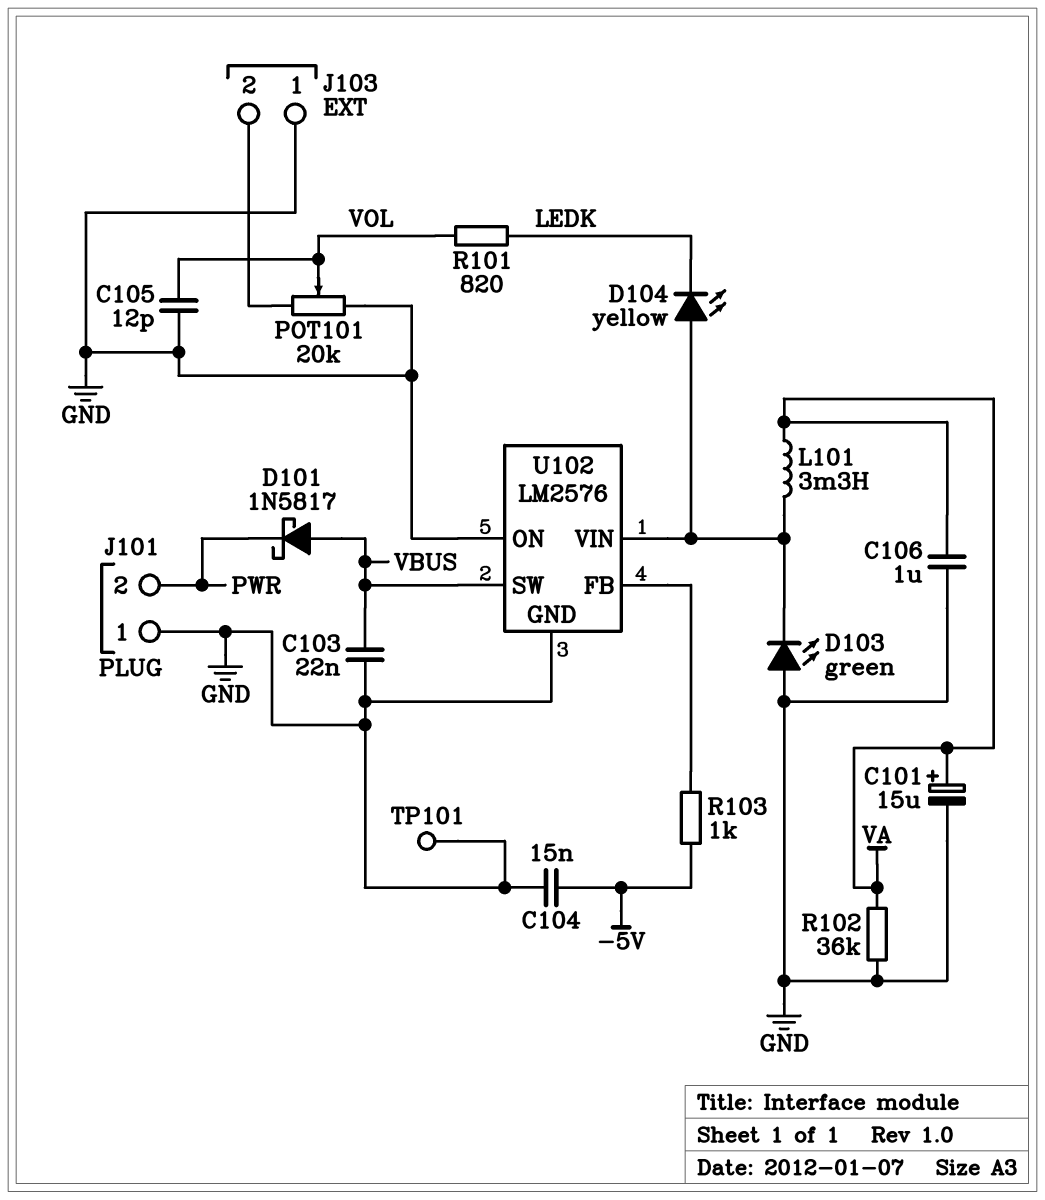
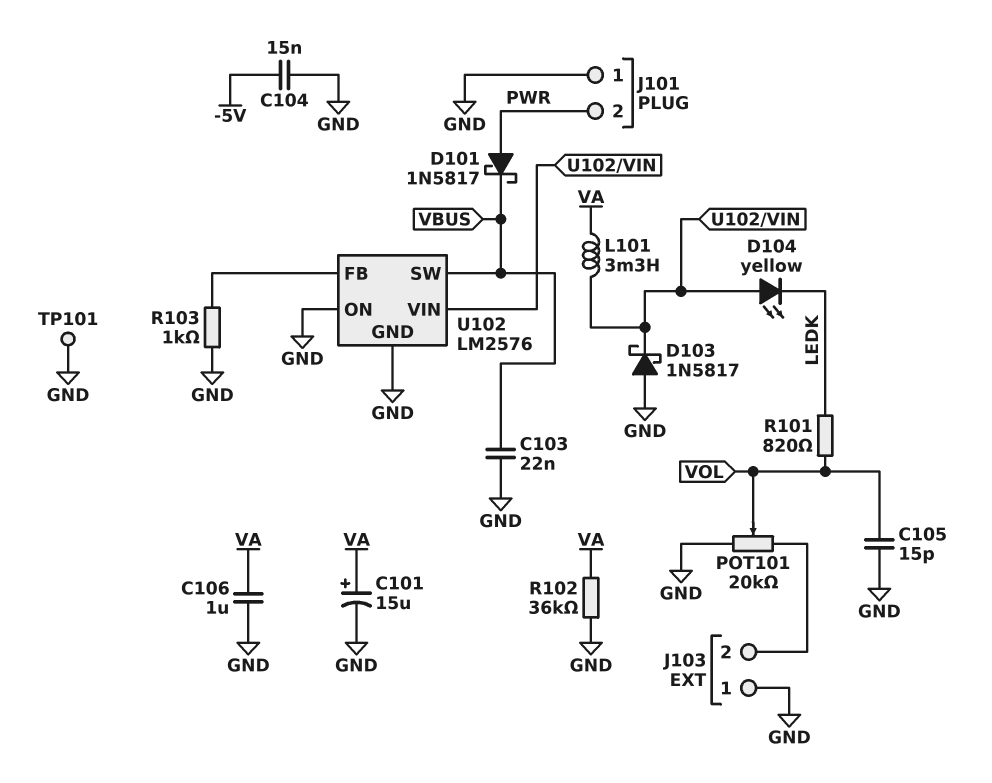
C105: 12pF (GND, VOL) -> 15pF (GND, VOL)
D101: schottky 1N5817 (A VBUS, K PWR) -> schottky 1N5817 (A PWR, K VBUS)
D103: LED green (A GND, K U102/VIN) -> schottky 1N5817 (A GND, K U102/VIN)
R103: 1k (-5V, U102/FB) -> 1k (GND, U102/FB)

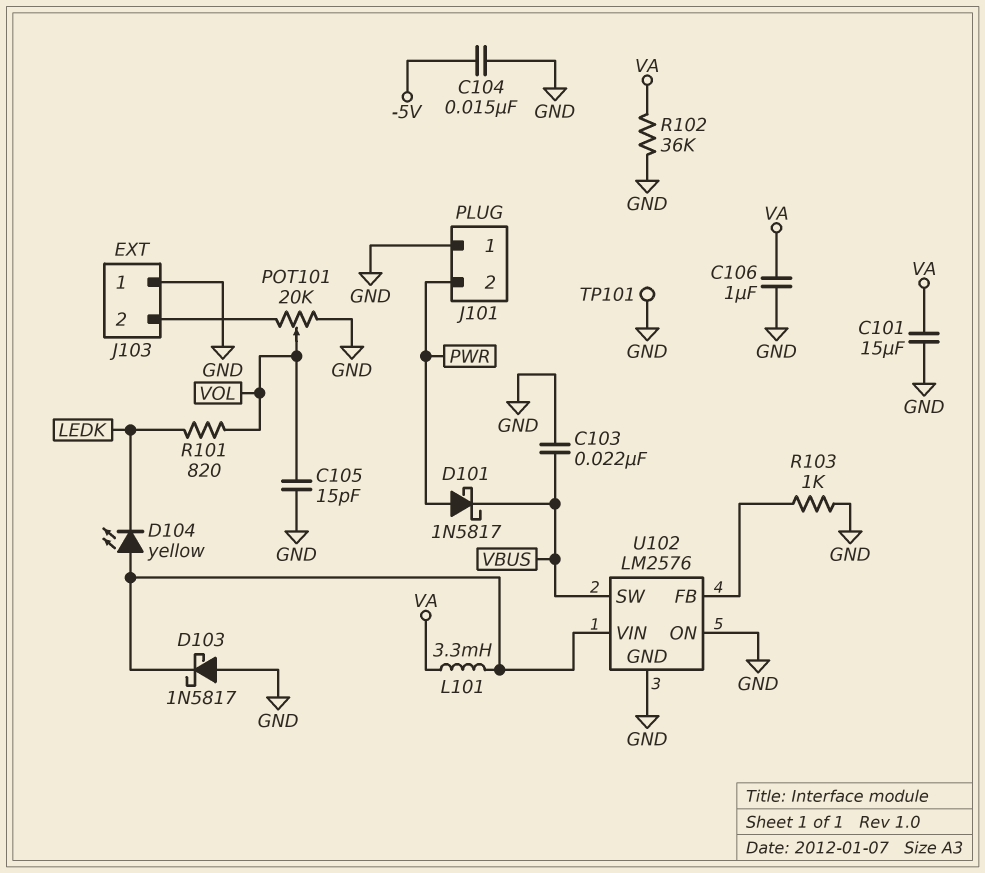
C101: 15uF (plus VA, minus GND) -> 15uF (GND, VA)

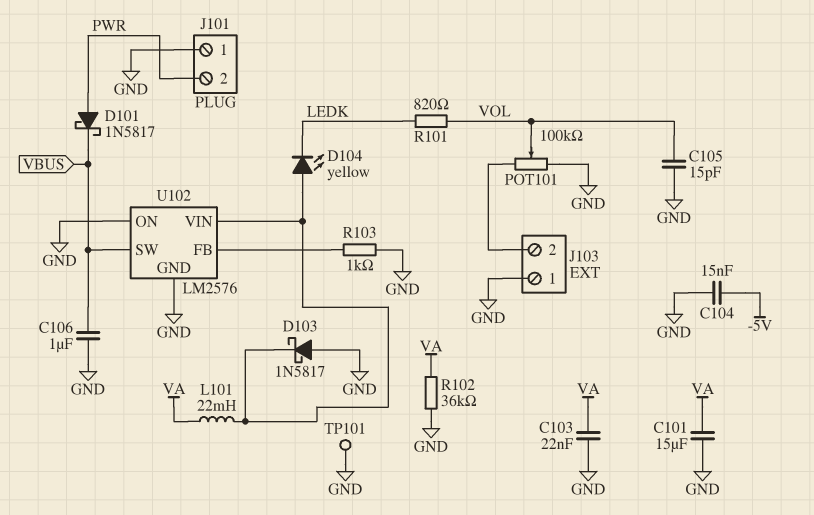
C103: 22nF (GND, VBUS) -> 22nF (GND, VA)
C106: 1uF (GND, VA) -> 1uF (GND, VBUS)
L101: 3.3mH (U102/VIN, VA) -> 22mH (U102/VIN, VA)
POT101: 20k (GND, J103/2, wiper VOL) -> 100k (GND, J103/2, wiper VOL)

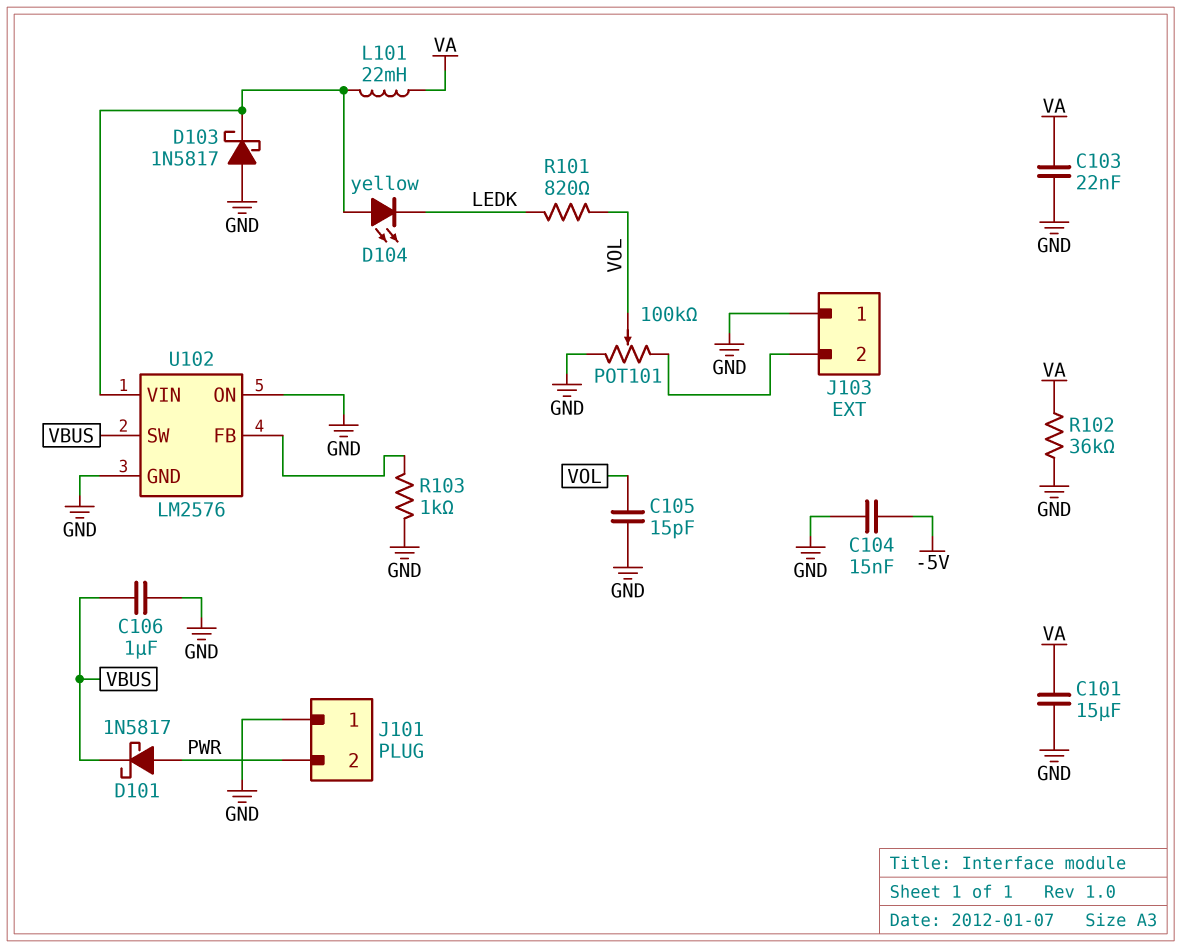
TP101: test point (GND) -> none

